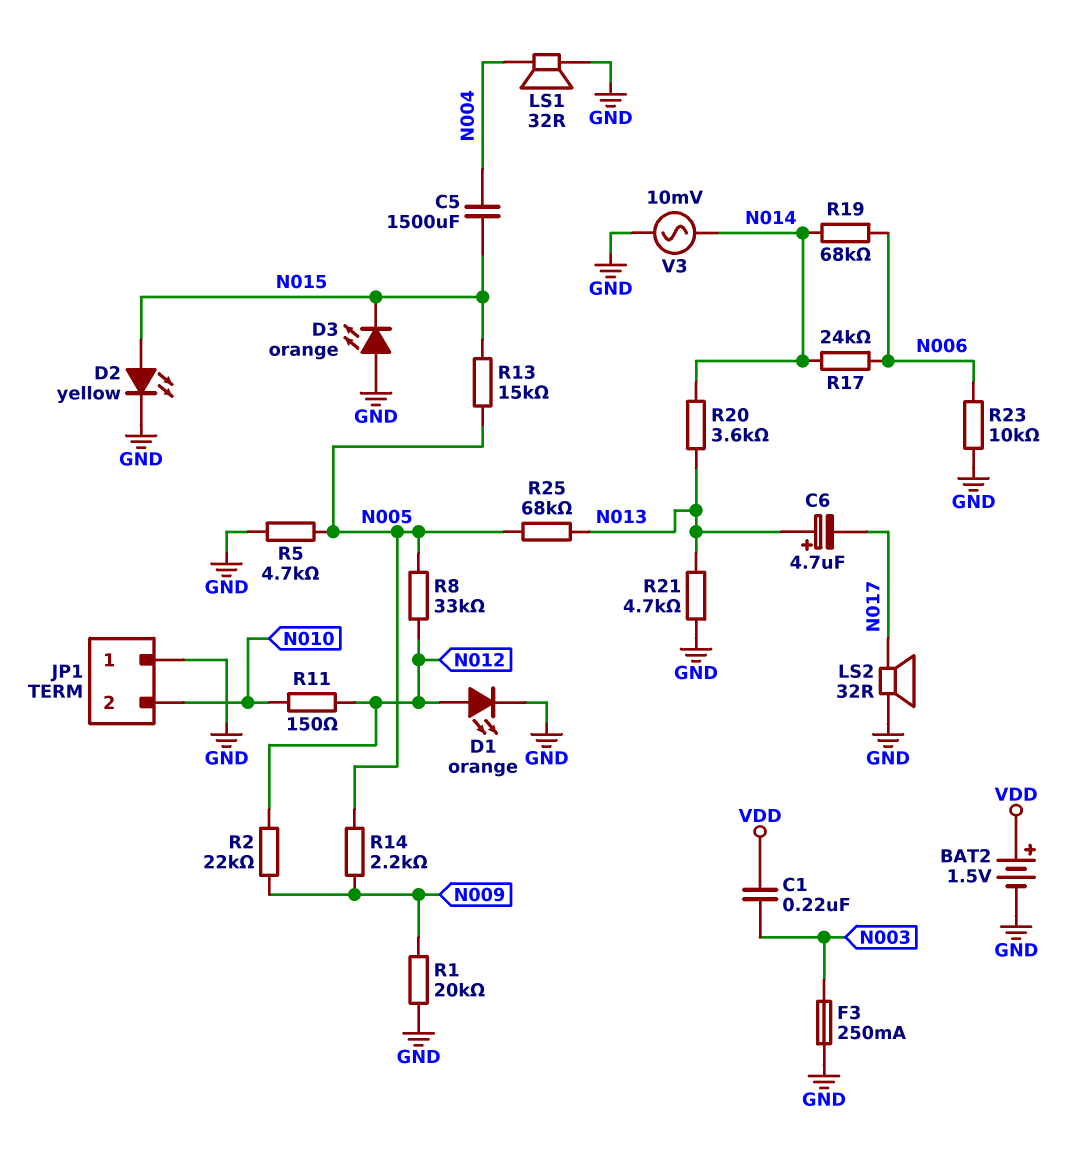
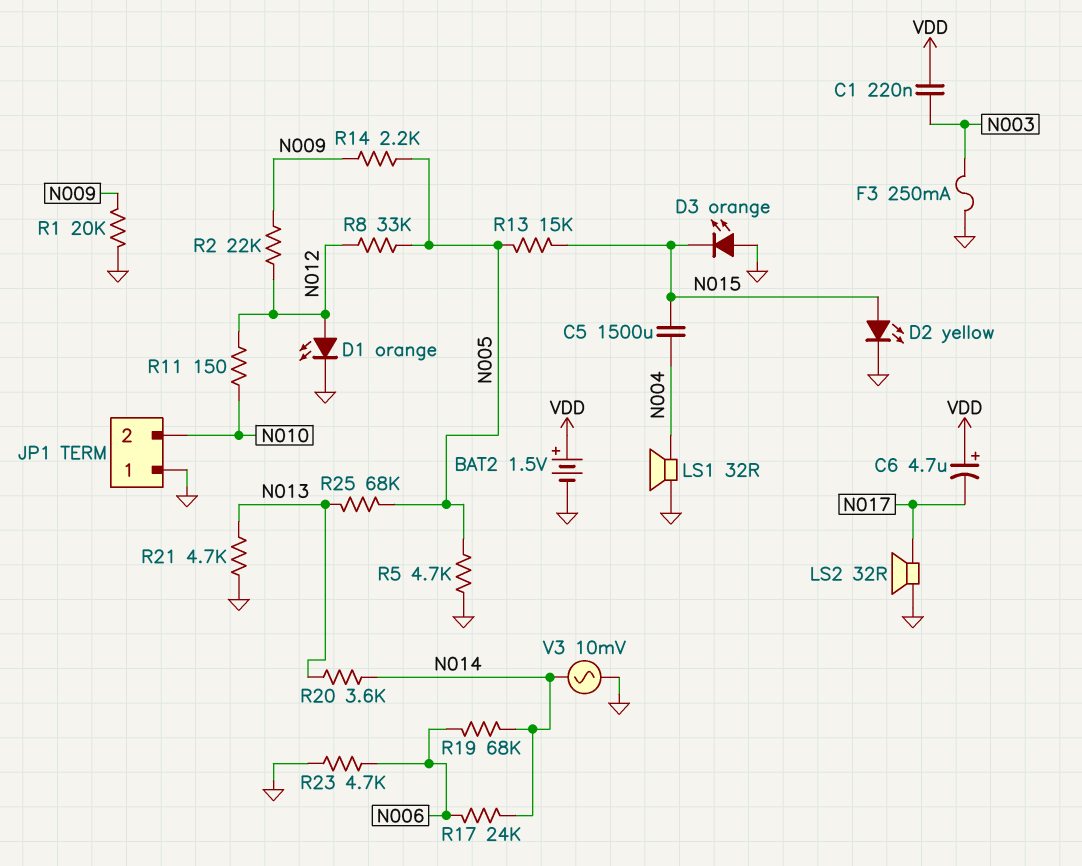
C6: 4.7uF (plus N013, minus N017) -> 4.7uF (plus VDD, minus N017)
R23: 10k (GND, N006) -> 4.7k (GND, N006)

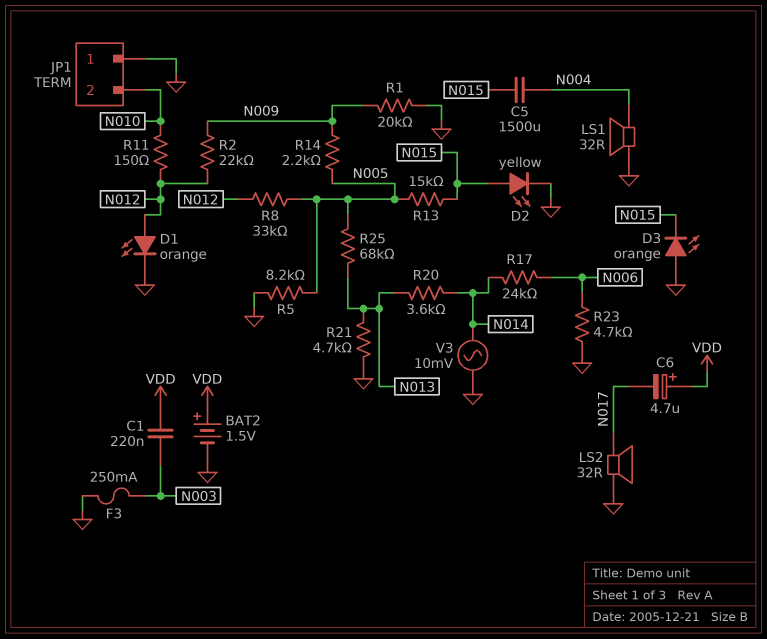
R5: 4.7k (GND, N005) -> 8.2k (GND, N005)
R19: 68k (N006, N014) -> none

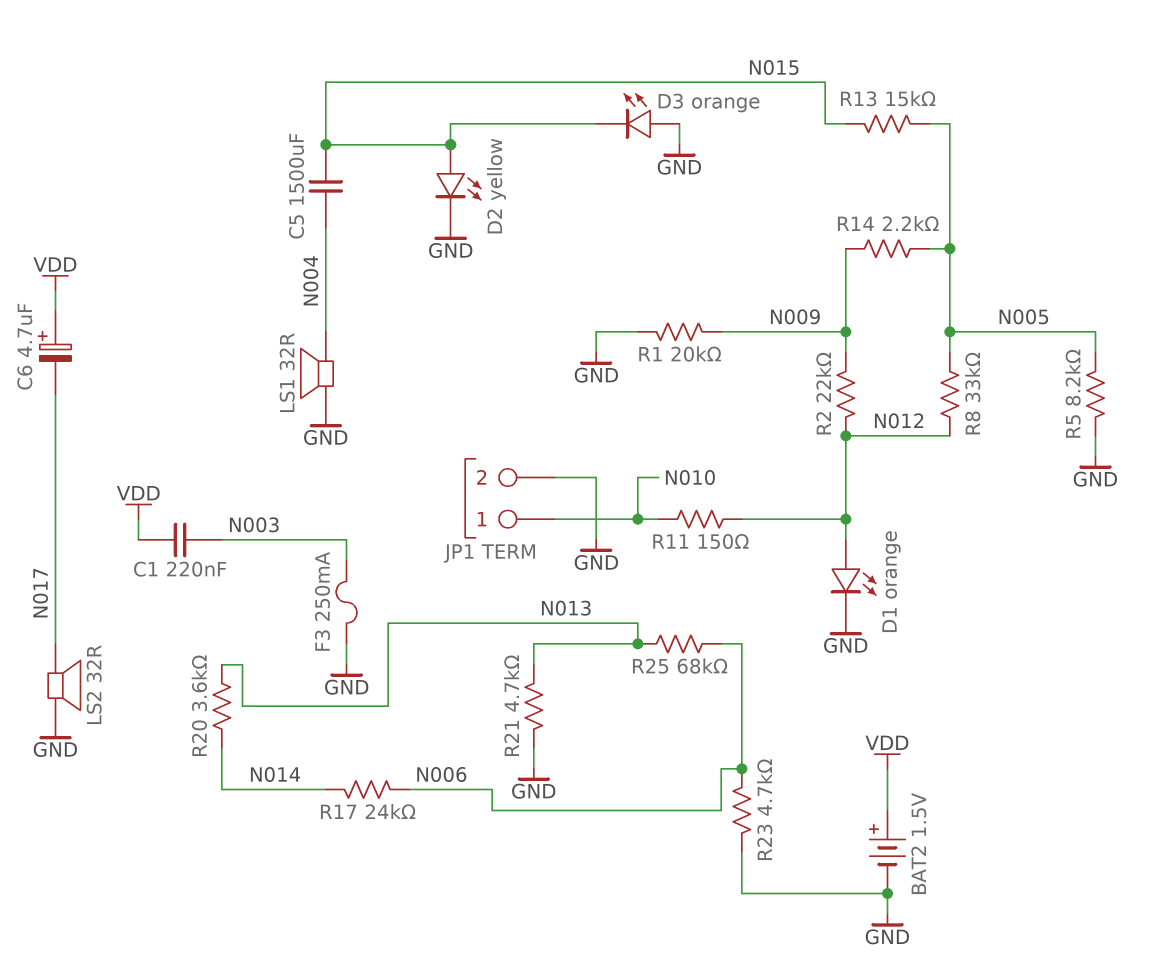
JP1 pin 1: GND -> N010
JP1 pin 2: N010 -> GND
R25: 68k (N005, N013) -> 68k (N006, N013)
V3: AC 10mV (GND, N014) -> none

